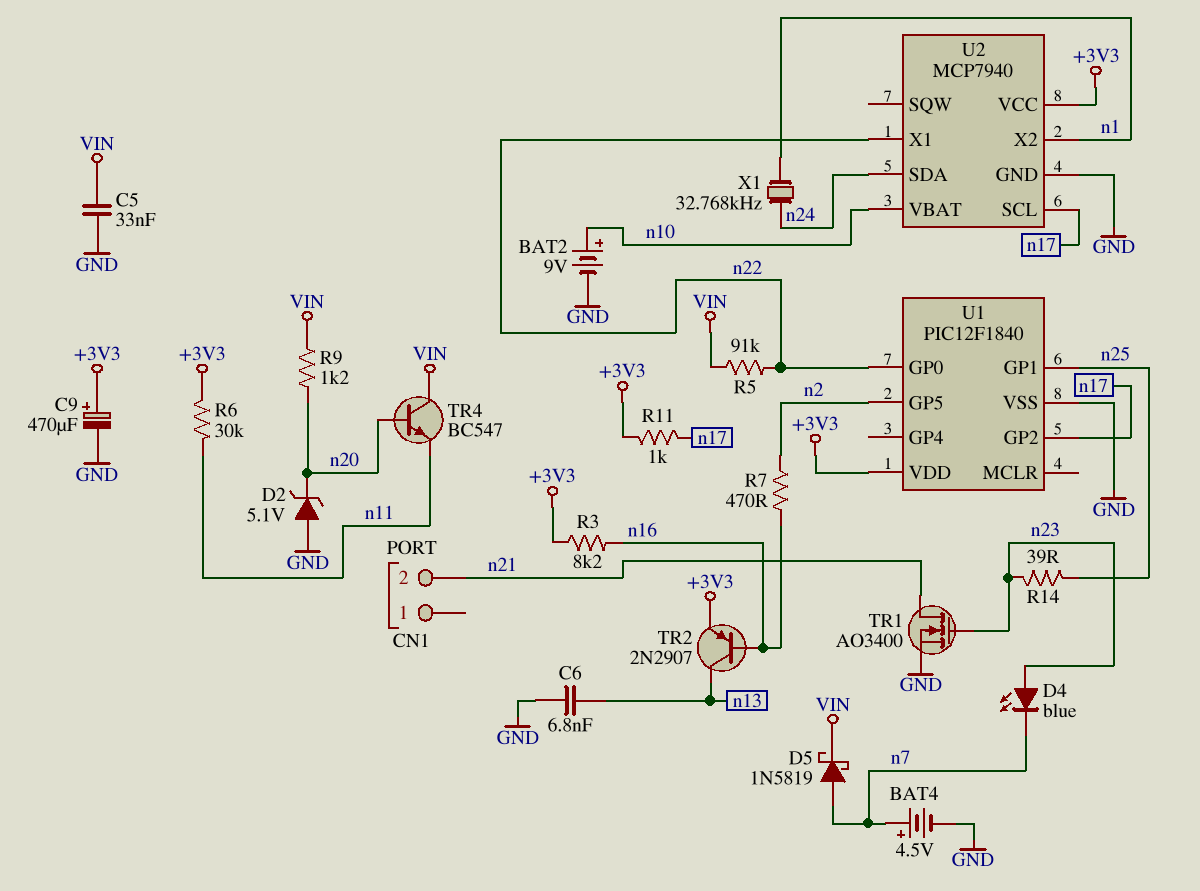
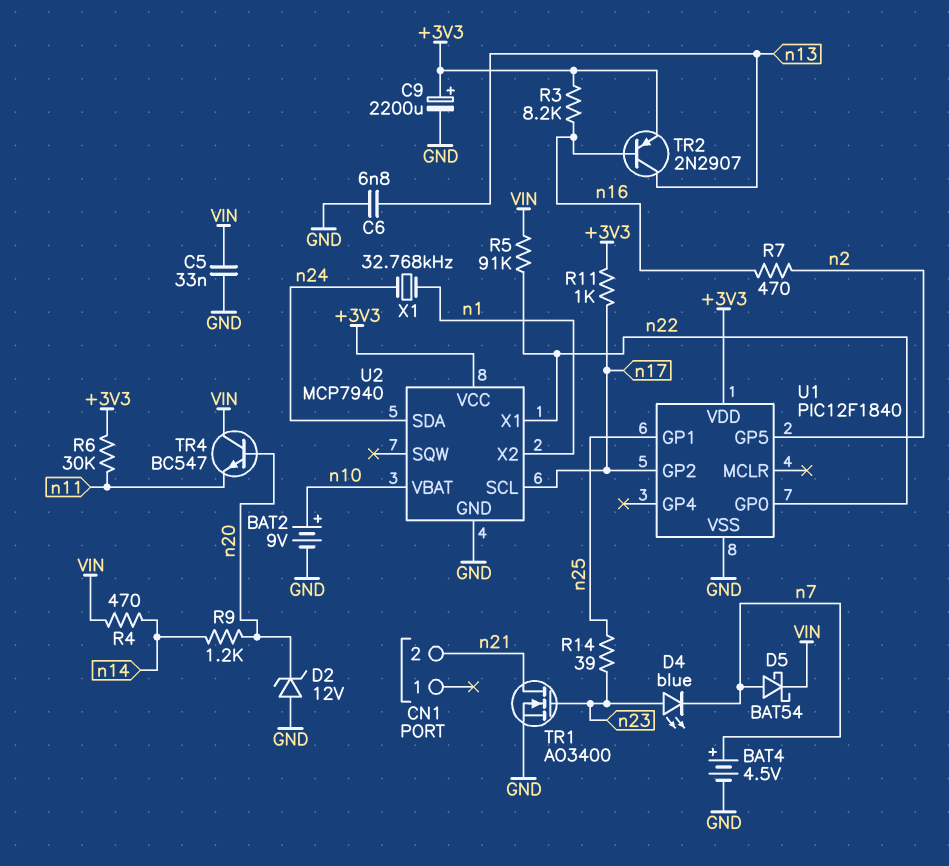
C9: 470uF (plus +3V3, minus GND) -> 2200uF (plus +3V3, minus GND)
D2: zener 5.1V (A GND, K n20) -> zener 12V (A GND, K n20)
D5: schottky 1N5819 (A n7, K VIN) -> schottky BAT54 (A n7, K VIN)
R4: none -> 470 (VIN, n14)
R9: 1.2k (VIN, n20) -> 1.2k (n14, n20)

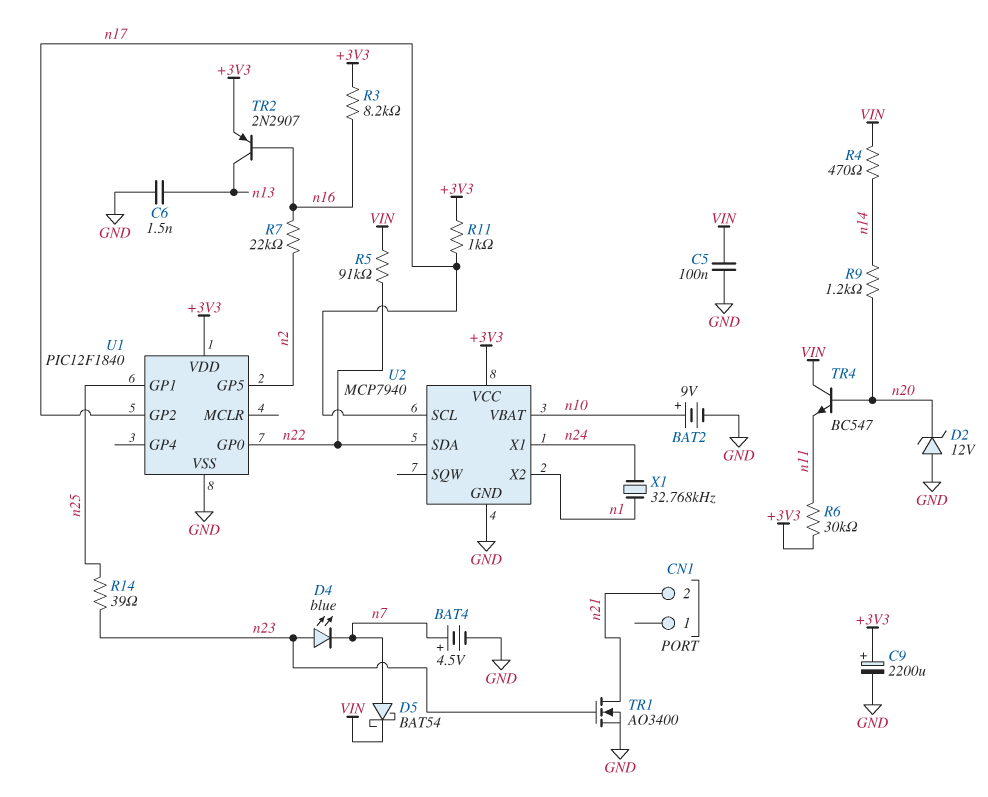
C5: 33nF (GND, VIN) -> 100nF (GND, VIN)
C6: 6.8nF (GND, n13) -> 1.5nF (GND, n13)
R7: 470 (n2, n16) -> 22k (n2, n16)
U2 pin SDA: n24 -> n22
U2 pin X1: n22 -> n24

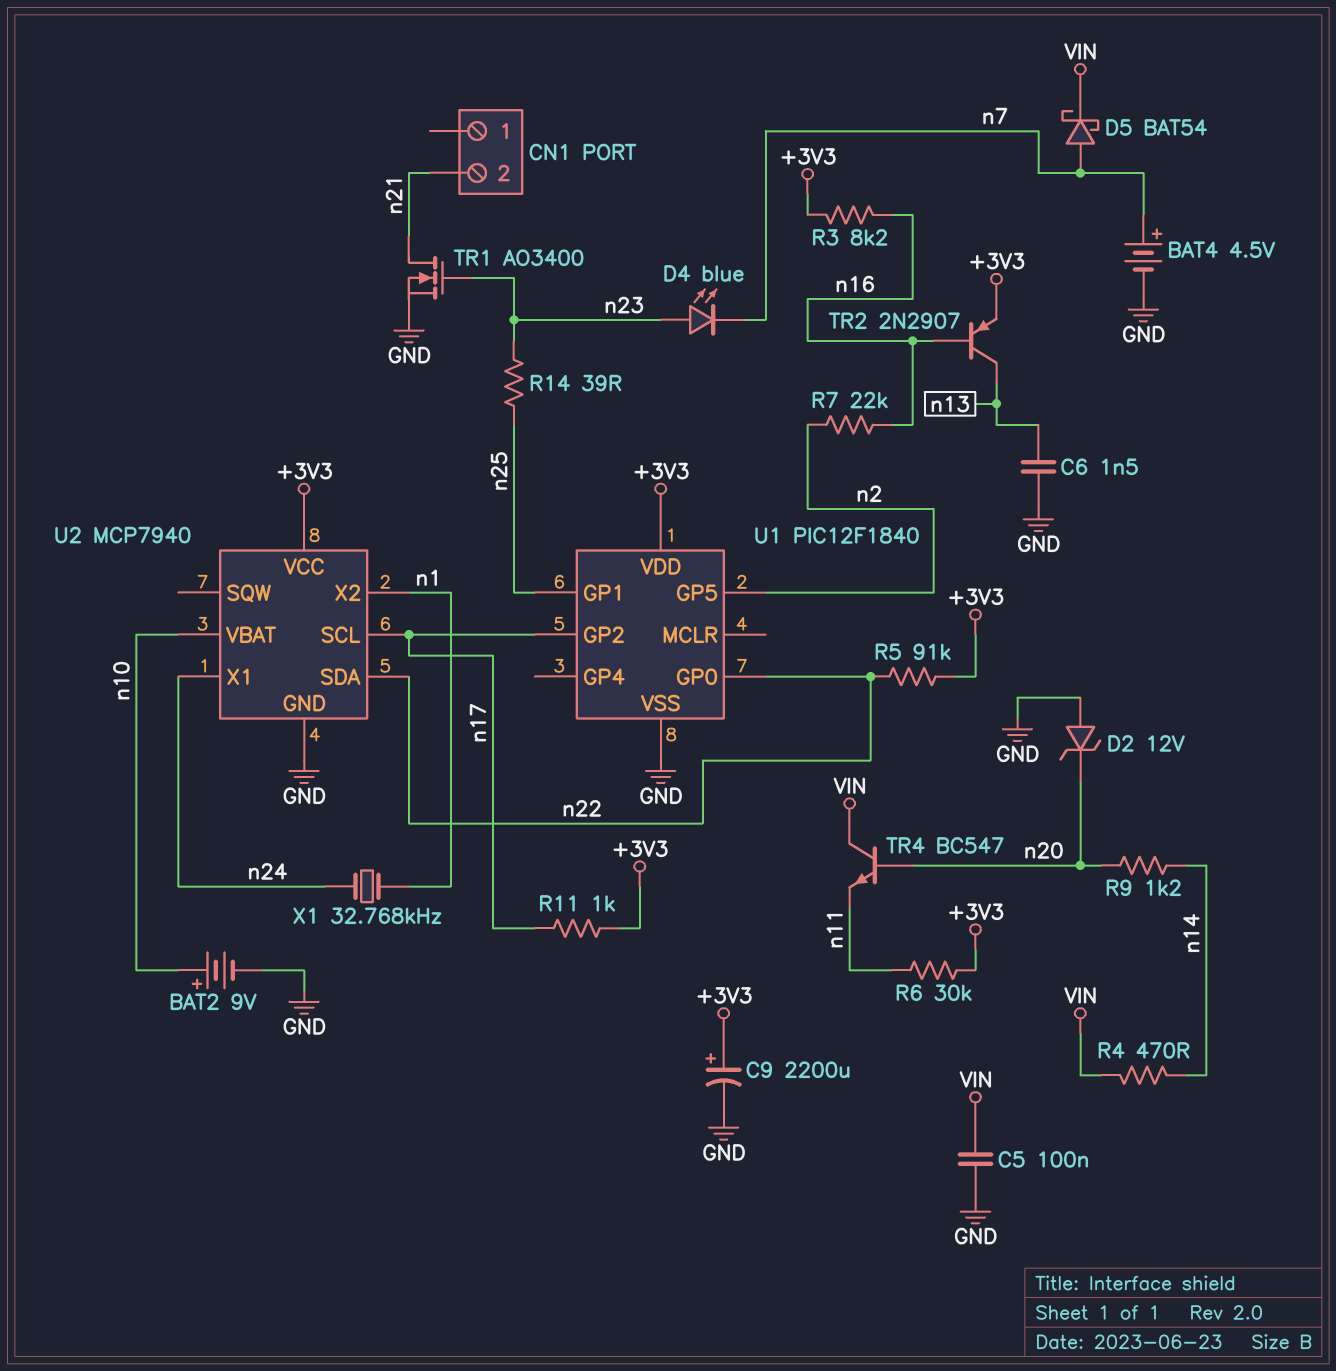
R5: 91k (VIN, n22) -> 91k (+3V3, n22)

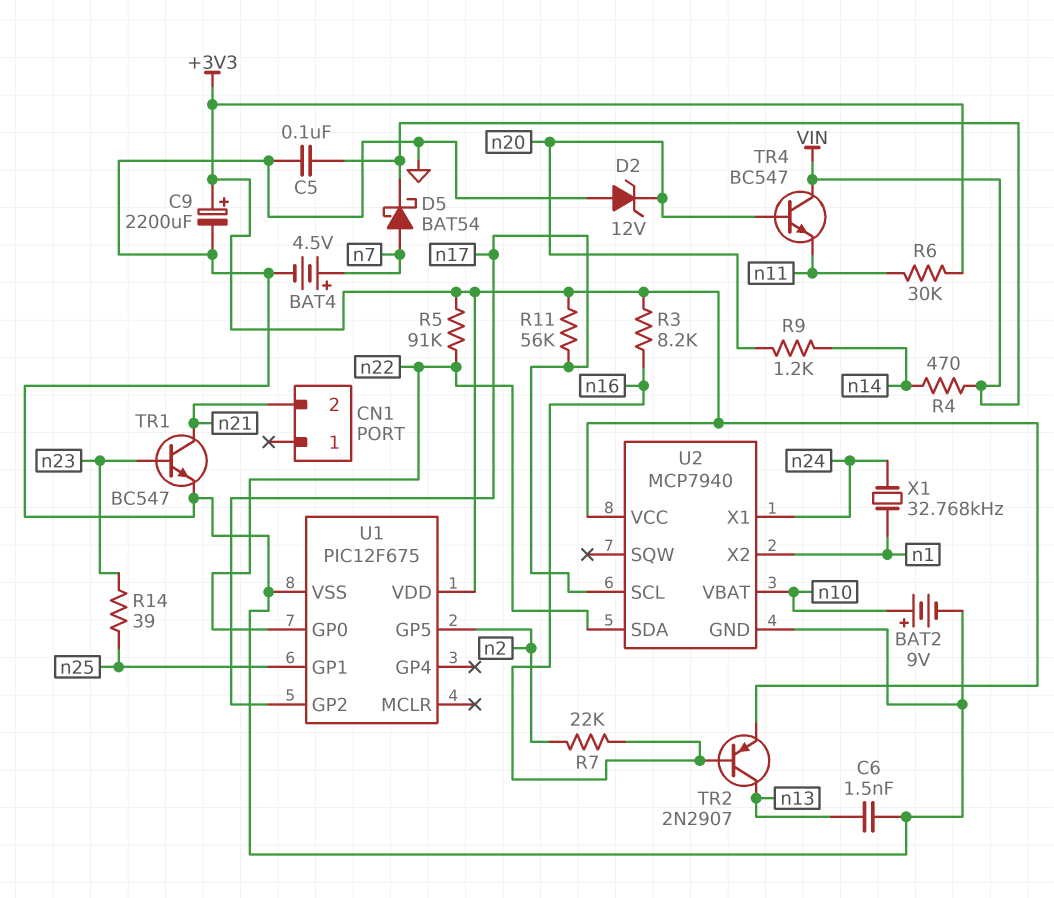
D4: LED blue (A n23, K n7) -> none
R11: 1k (+3V3, n17) -> 56k (+3V3, n17)
TR1: NMOS AO3400 (G n23, D n21, S GND) -> NPN BC547 (B n23, C n21, E GND)
U1: PIC12F1840 -> PIC12F675

